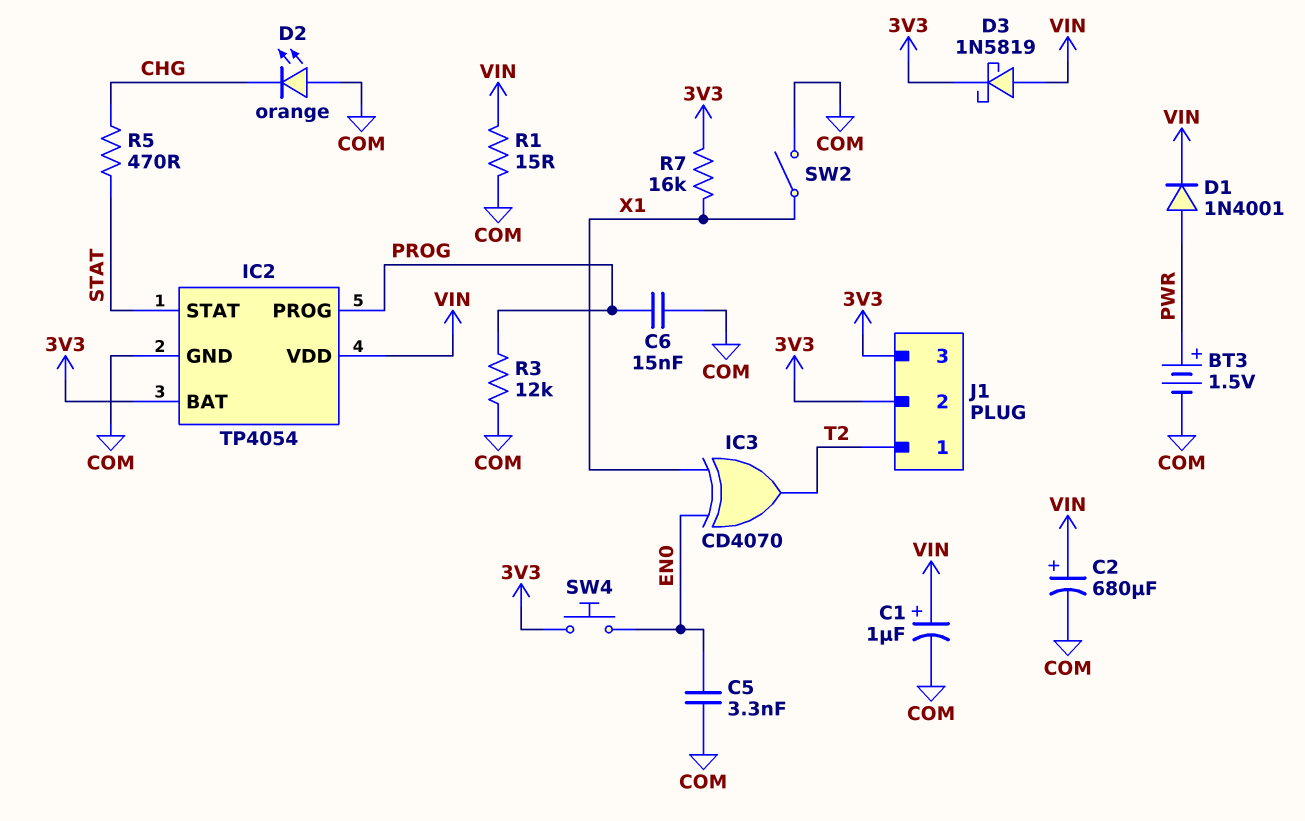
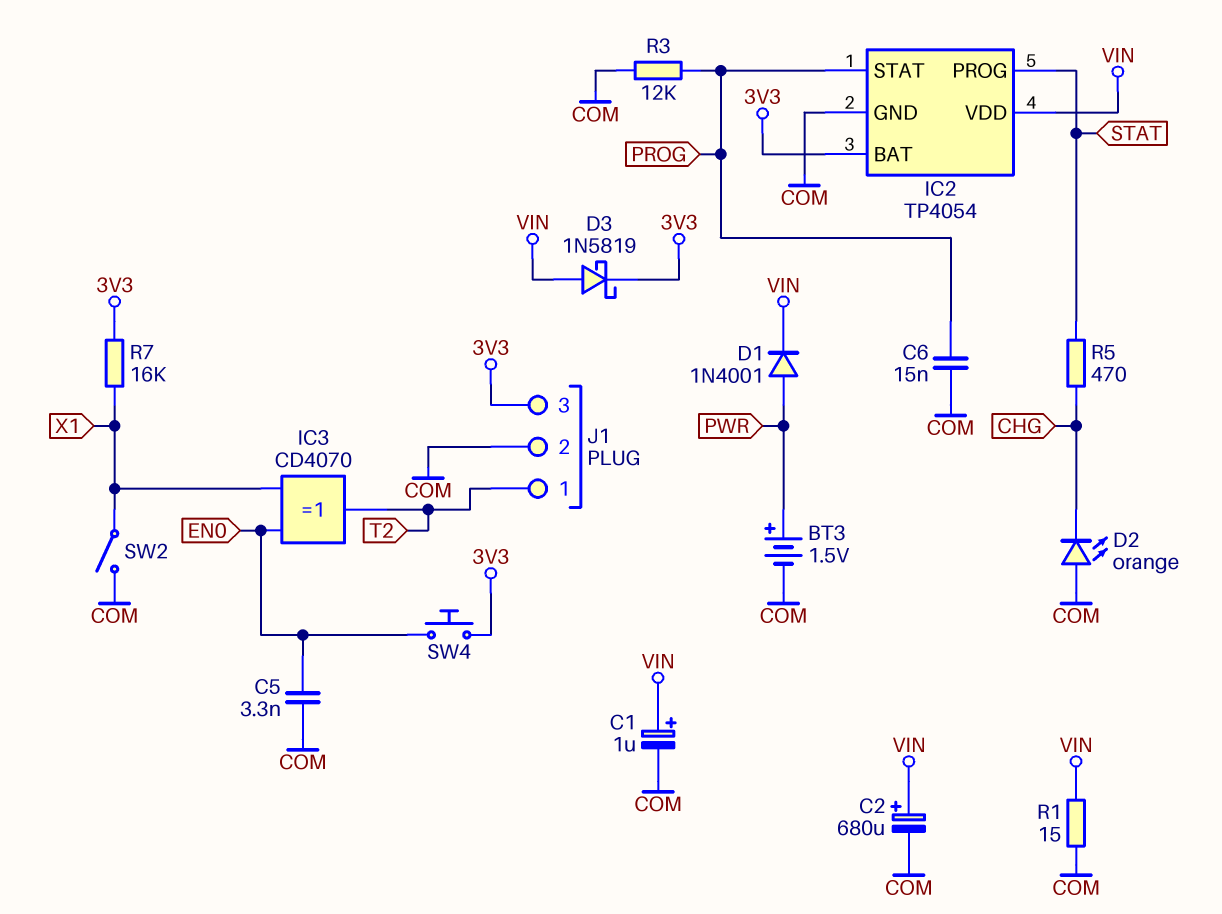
IC2 pin PROG: PROG -> STAT
IC2 pin STAT: STAT -> PROG
J1 pin 2: 3V3 -> COM

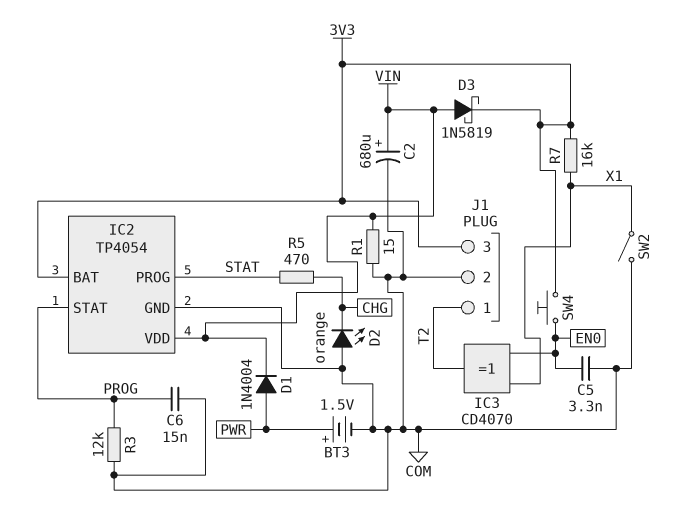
C1: 1uF (plus VIN, minus COM) -> none
D1: diode 1N4001 (A PWR, K VIN) -> diode 1N4004 (A PWR, K VIN)

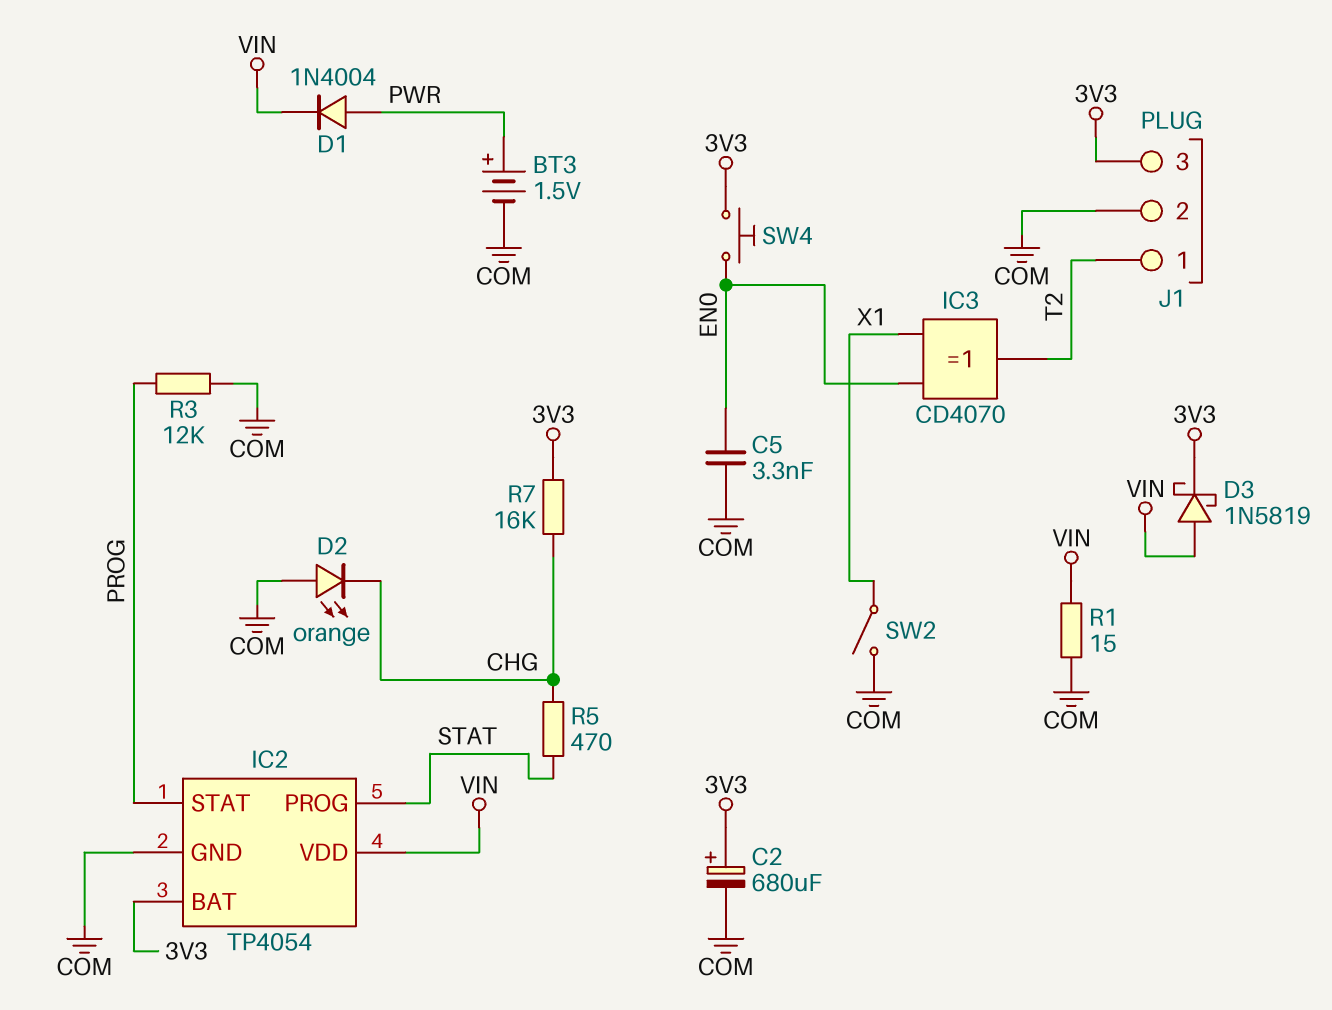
C2: 680uF (plus VIN, minus COM) -> 680uF (plus 3V3, minus COM)
C6: 15nF (COM, PROG) -> none
R7: 16k (3V3, X1) -> 16k (3V3, CHG)

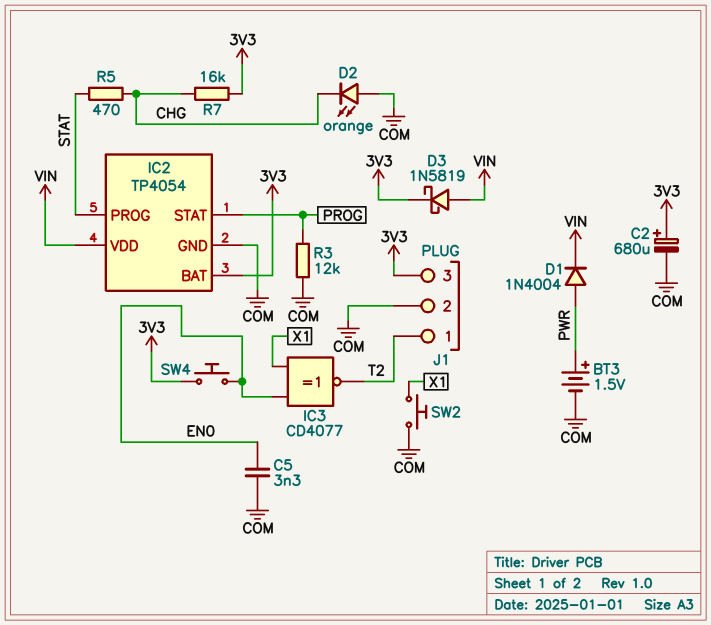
IC3: XOR CD4070 (in EN0, in X1, out T2) -> XNOR CD4077 (in EN0, in X1, out T2)
R1: 15 (COM, VIN) -> none
SW2: switch (COM, X1) -> button (COM, X1)

